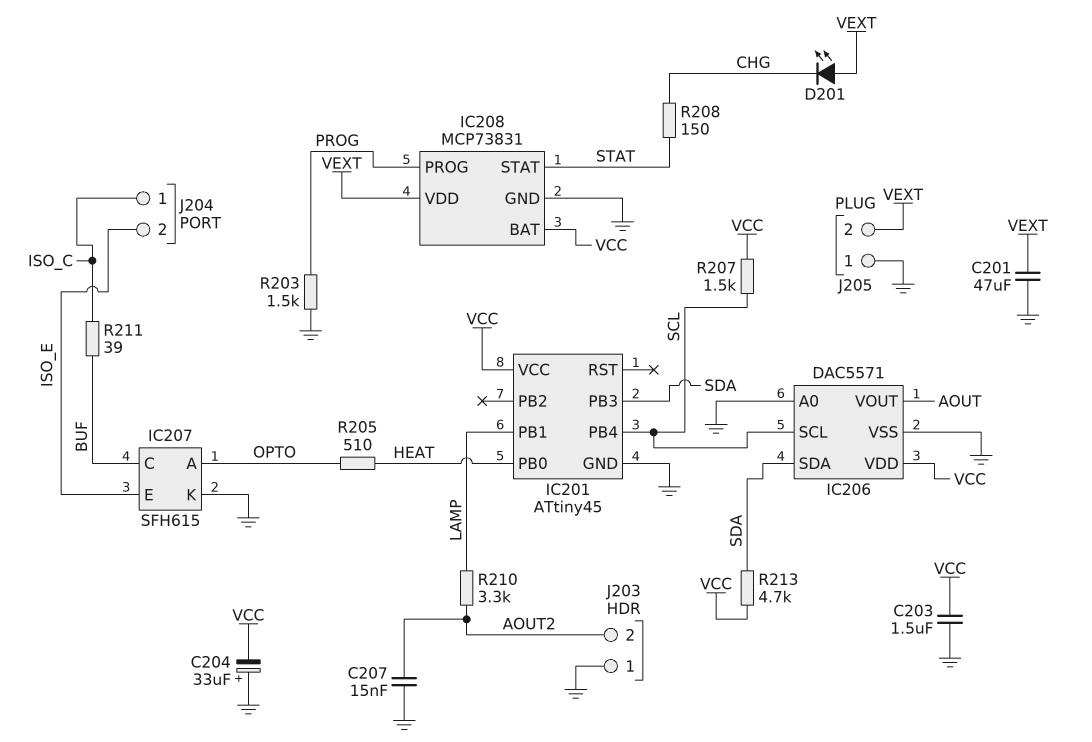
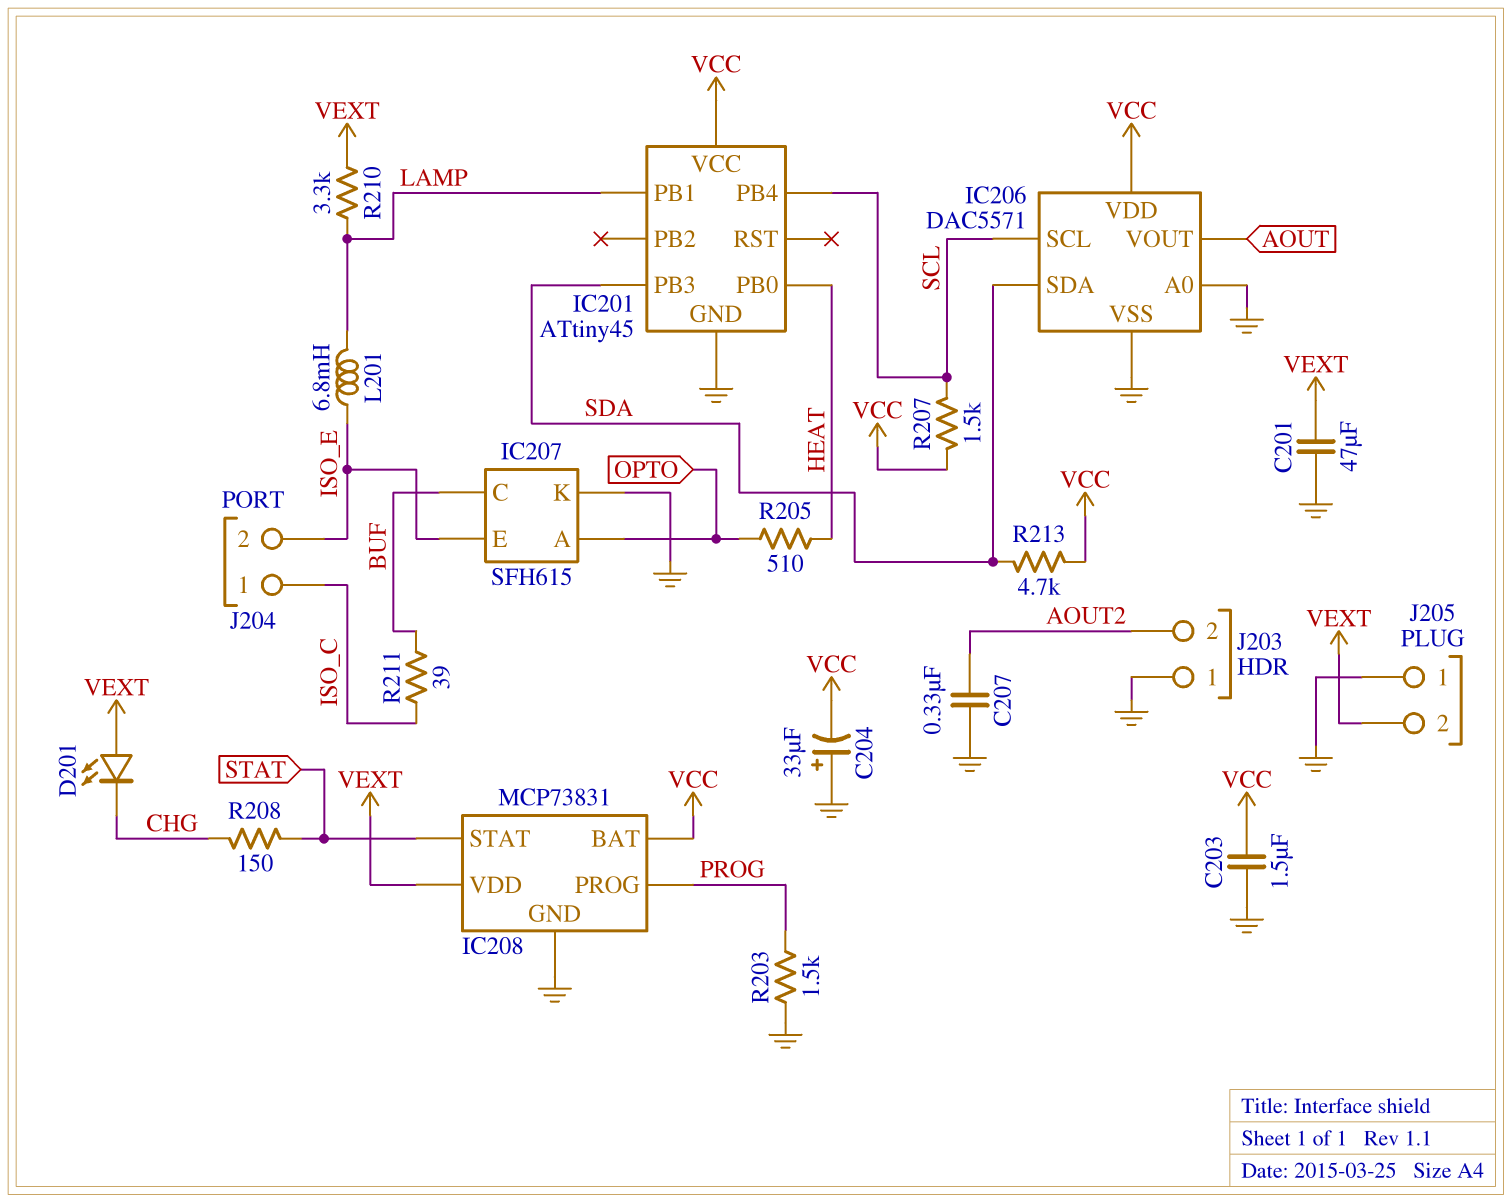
C207: 15nF (AOUT2, GND) -> 330nF (AOUT2, GND)
L201: none -> 6.8mH (ISO_E, LAMP)
R210: 3.3k (AOUT2, LAMP) -> 3.3k (LAMP, VEXT)

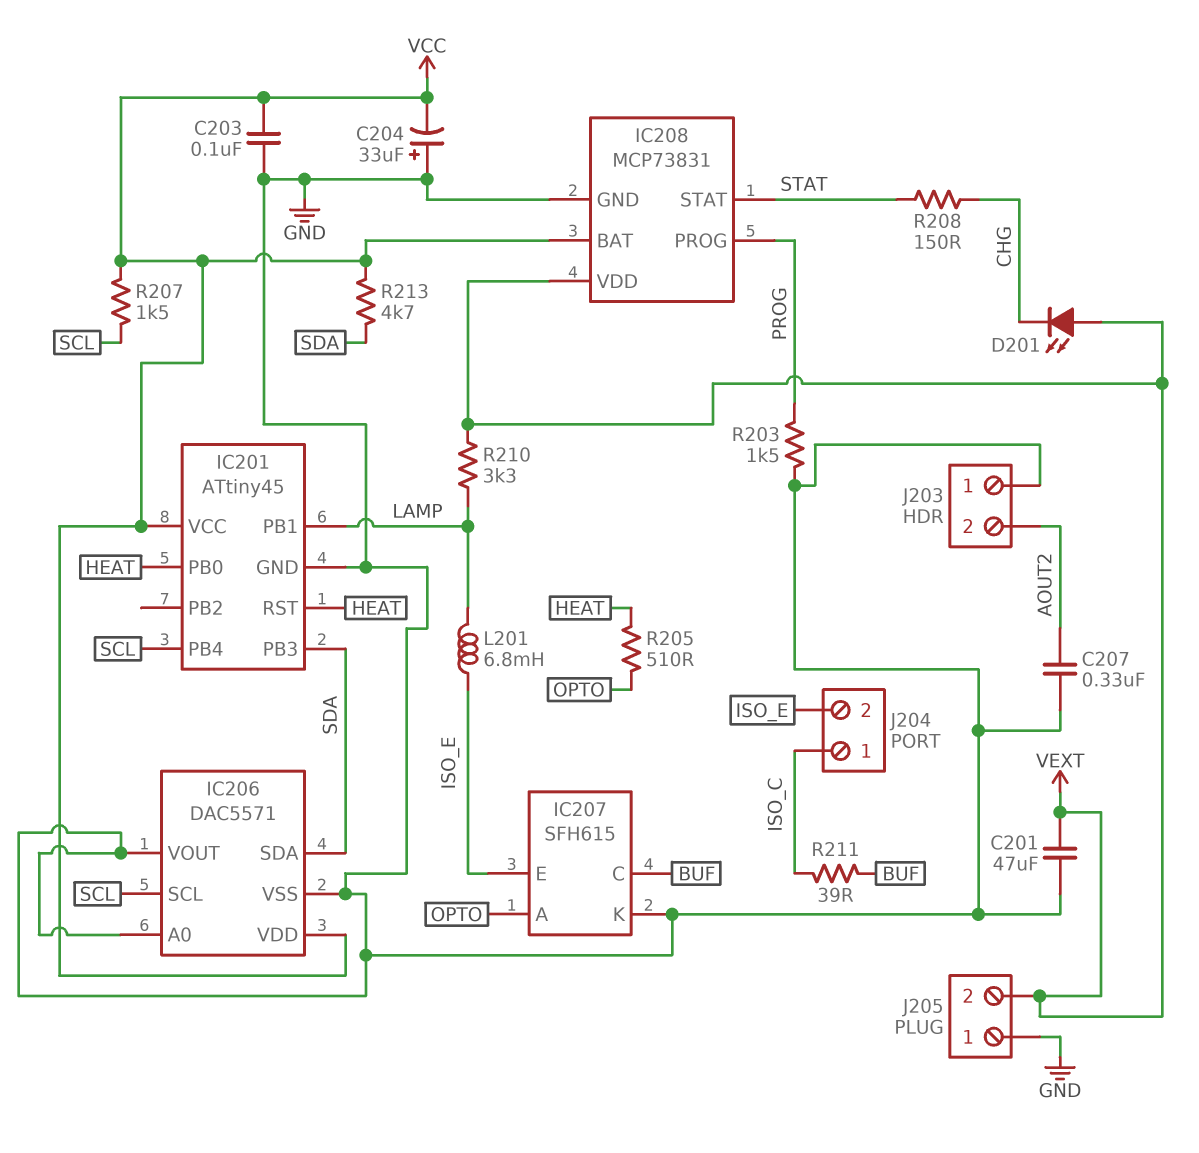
C203: 1.5uF (GND, VCC) -> 100nF (GND, VCC)
IC201 pin RST: none -> HEAT
IC206 pin VOUT: AOUT -> GND

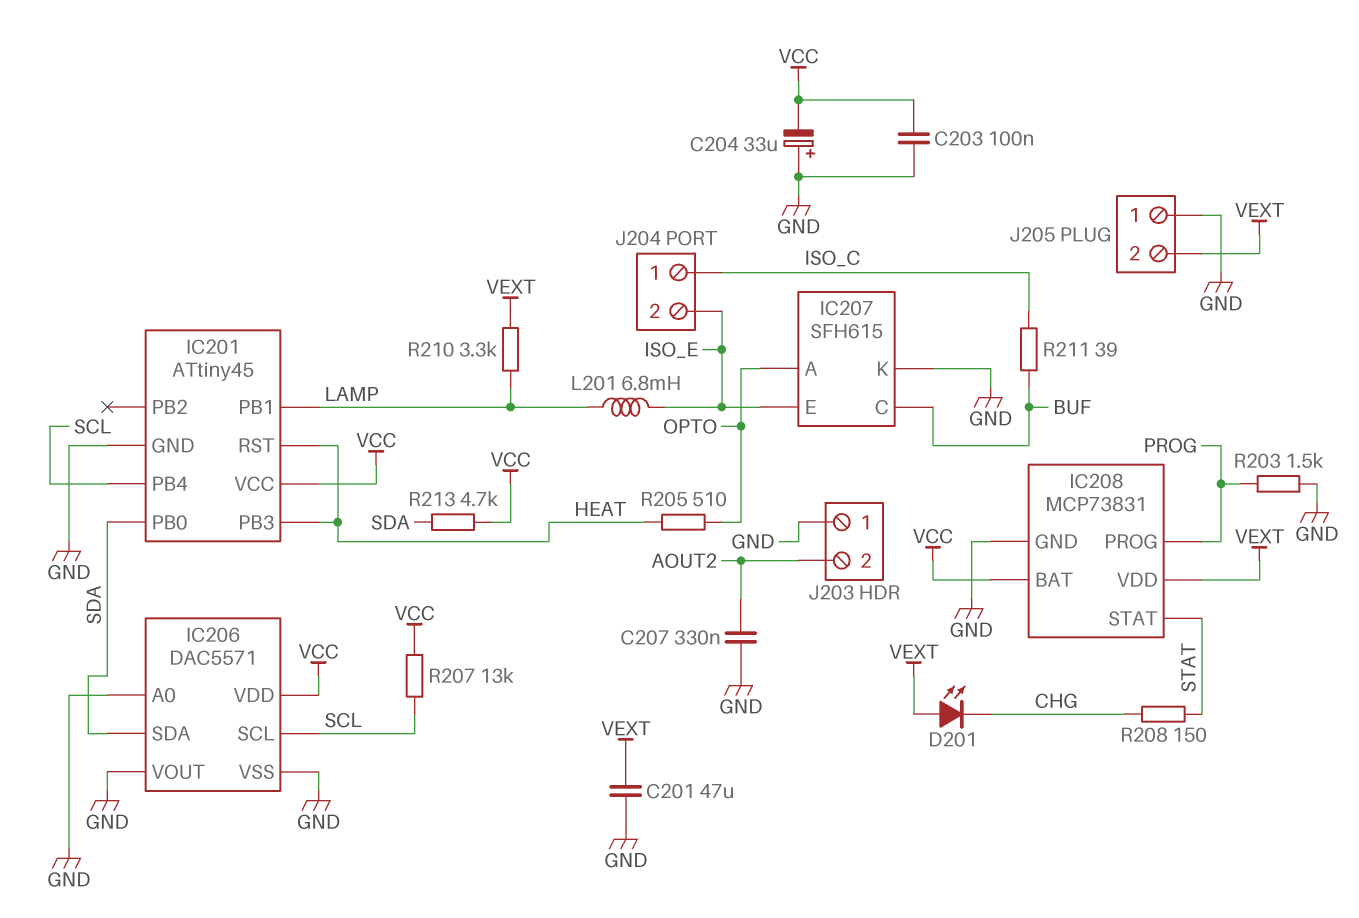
IC201 pin PB0: HEAT -> SDA
IC201 pin PB3: SDA -> HEAT
R207: 1.5k (SCL, VCC) -> 13k (SCL, VCC)

